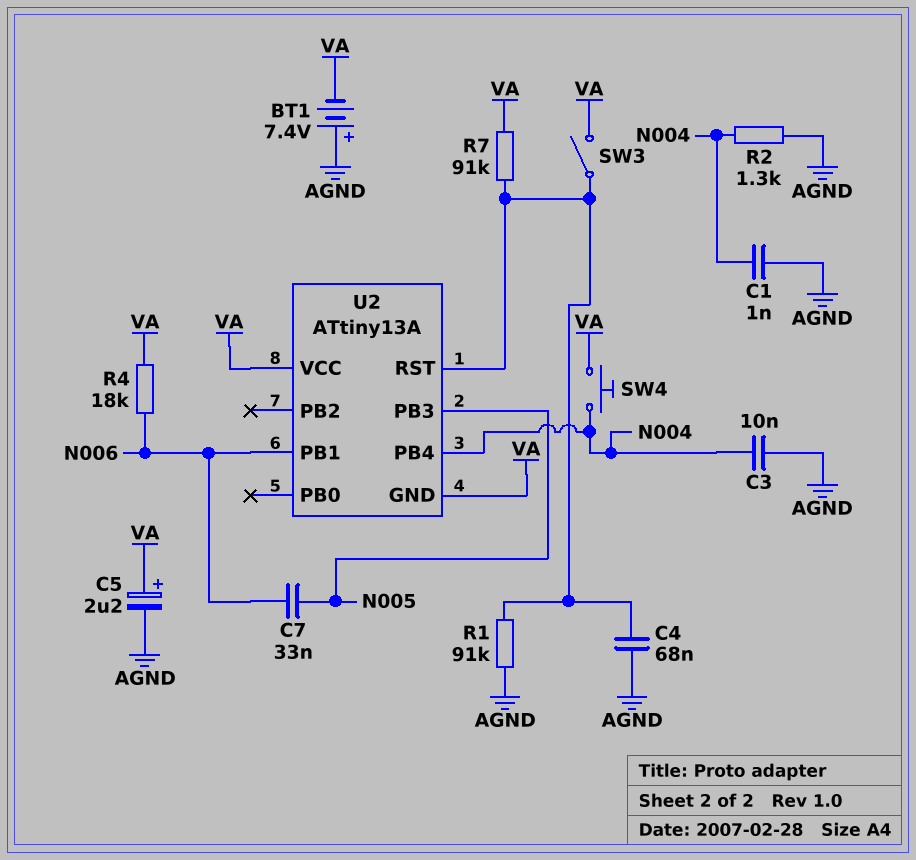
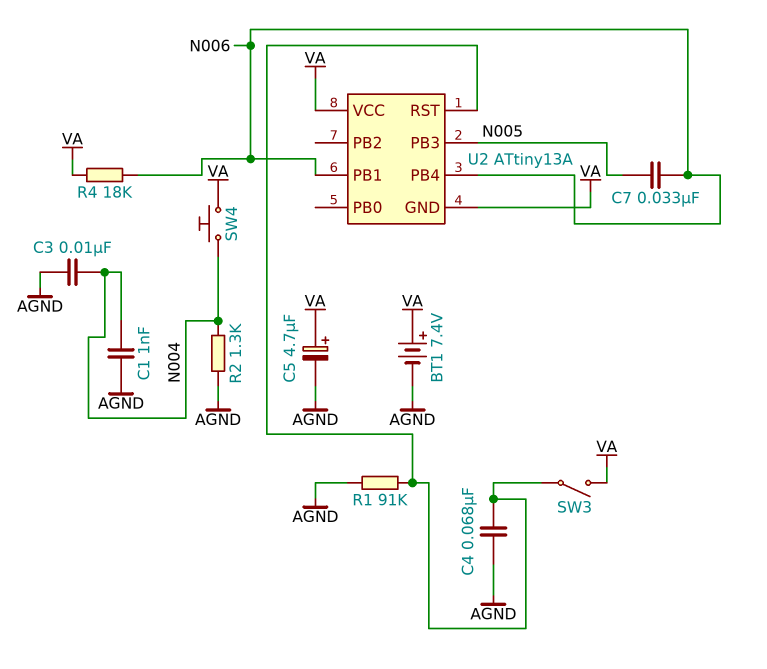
BT1: 7.4V (plus AGND, minus VA) -> 7.4V (plus VA, minus AGND)
C5: 2.2uF (plus VA, minus AGND) -> 4.7uF (plus VA, minus AGND)
R7: 91k (U2/RST, VA) -> none
U2 pin PB4: N004 -> N006

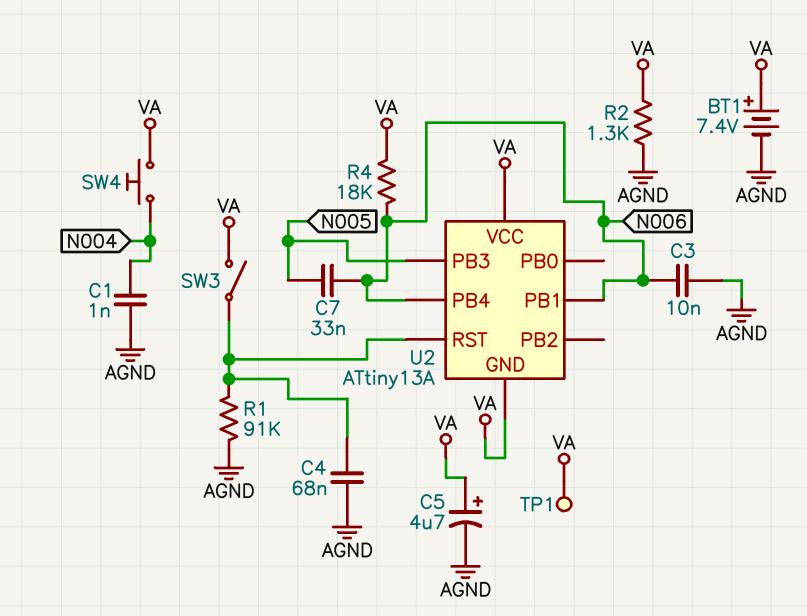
C3: 10nF (AGND, N004) -> 10nF (AGND, N006)
R2: 1.3k (AGND, N004) -> 1.3k (AGND, VA)
TP1: none -> test point (VA)

